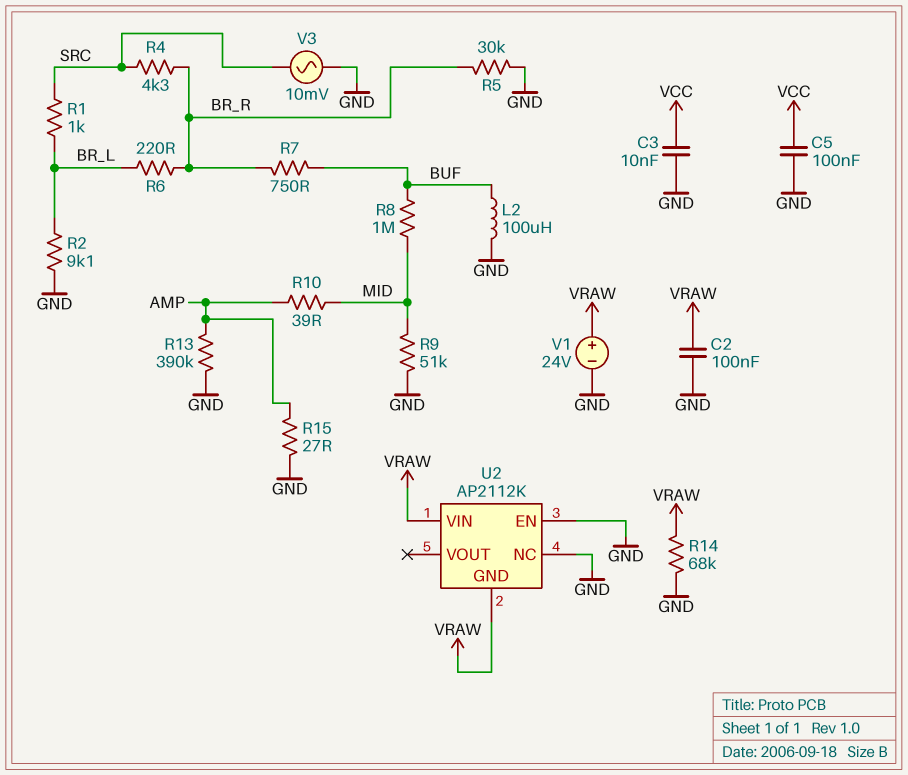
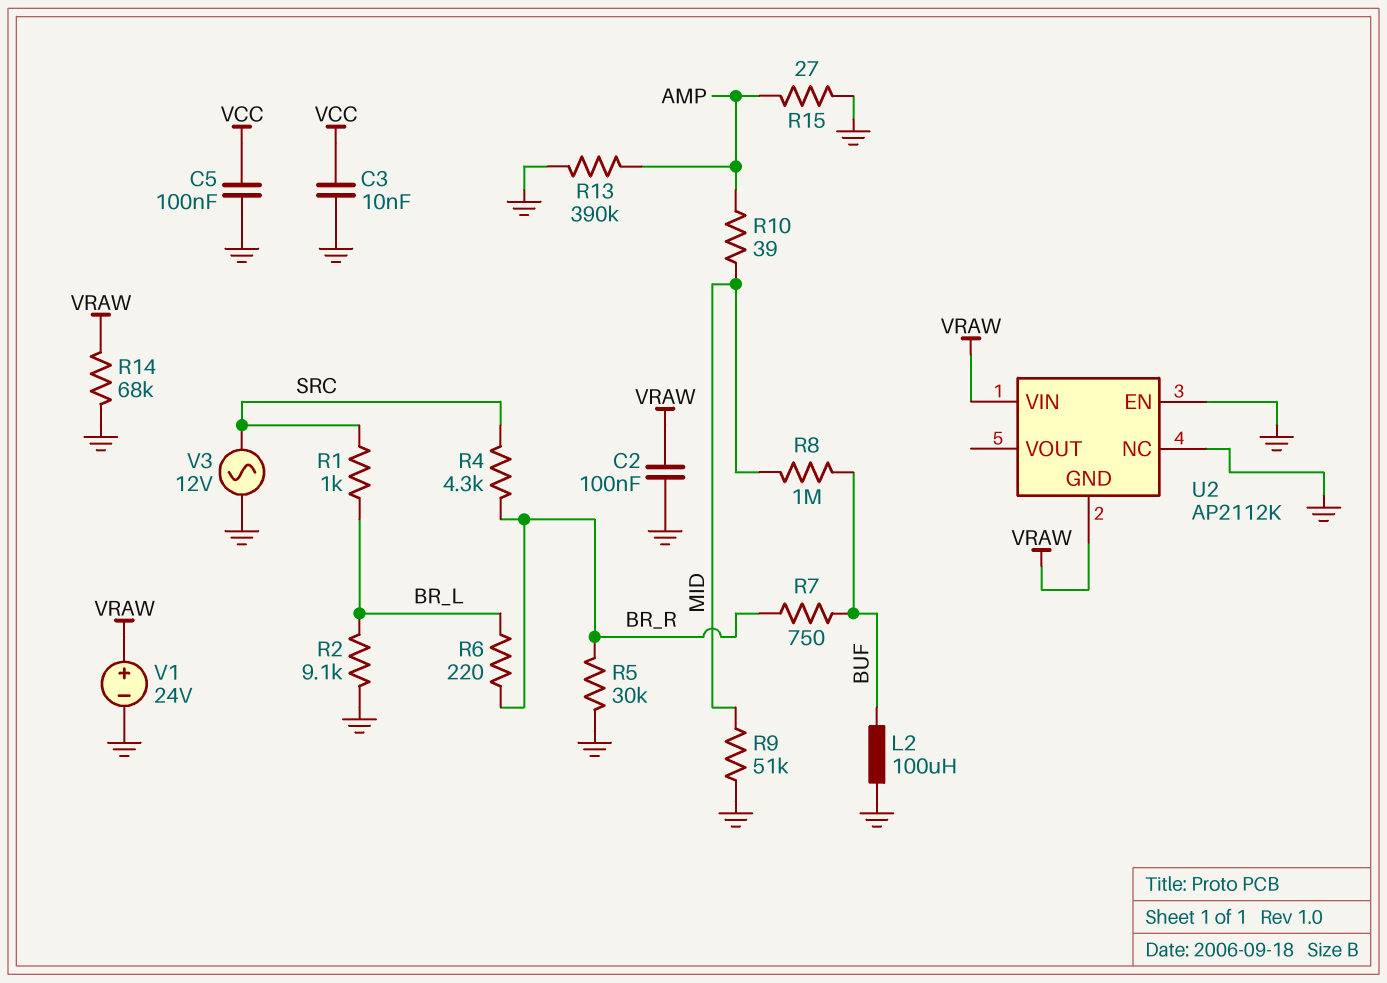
V3: AC 10mV (GND, SRC) -> AC 12V (GND, SRC)

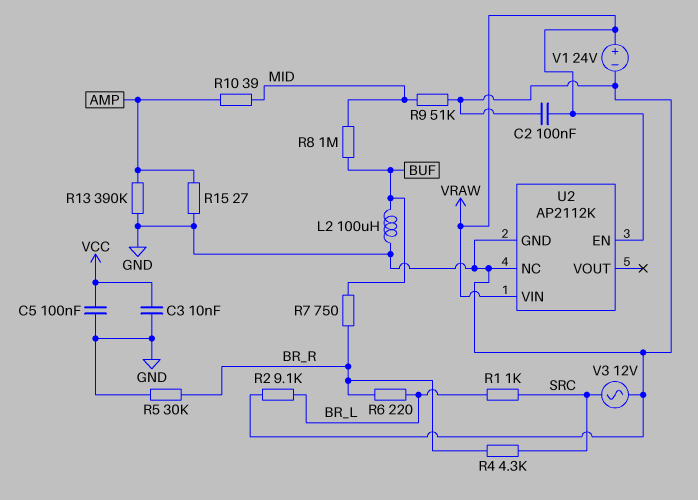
R14: 68k (GND, VRAW) -> none
U2 pin EN: GND -> VRAW
U2 pin GND: VRAW -> GND

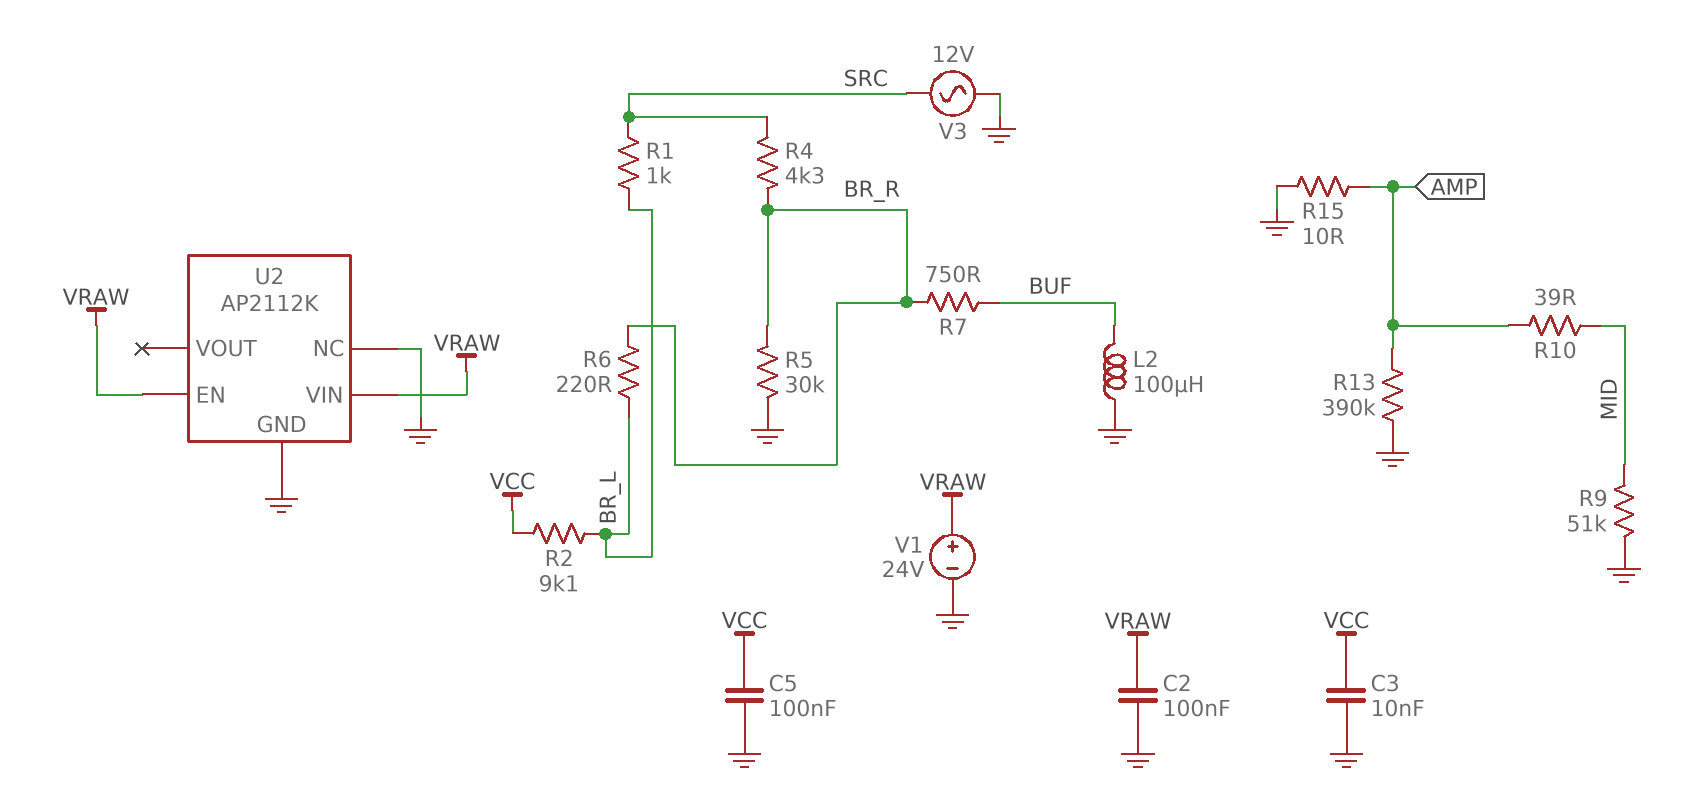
R2: 9.1k (BR_L, GND) -> 9.1k (BR_L, VCC)
R8: 1M (BUF, MID) -> none
R15: 27 (AMP, GND) -> 10 (AMP, GND)

